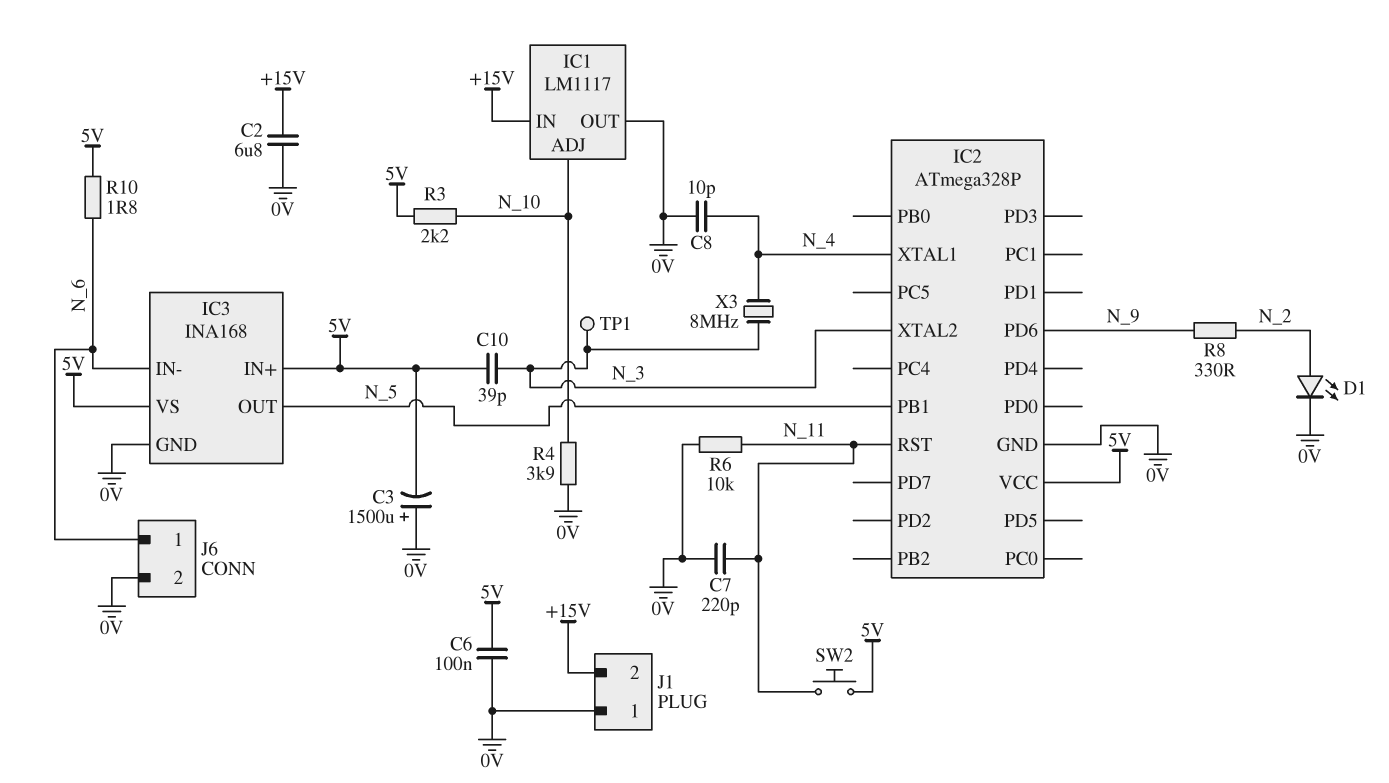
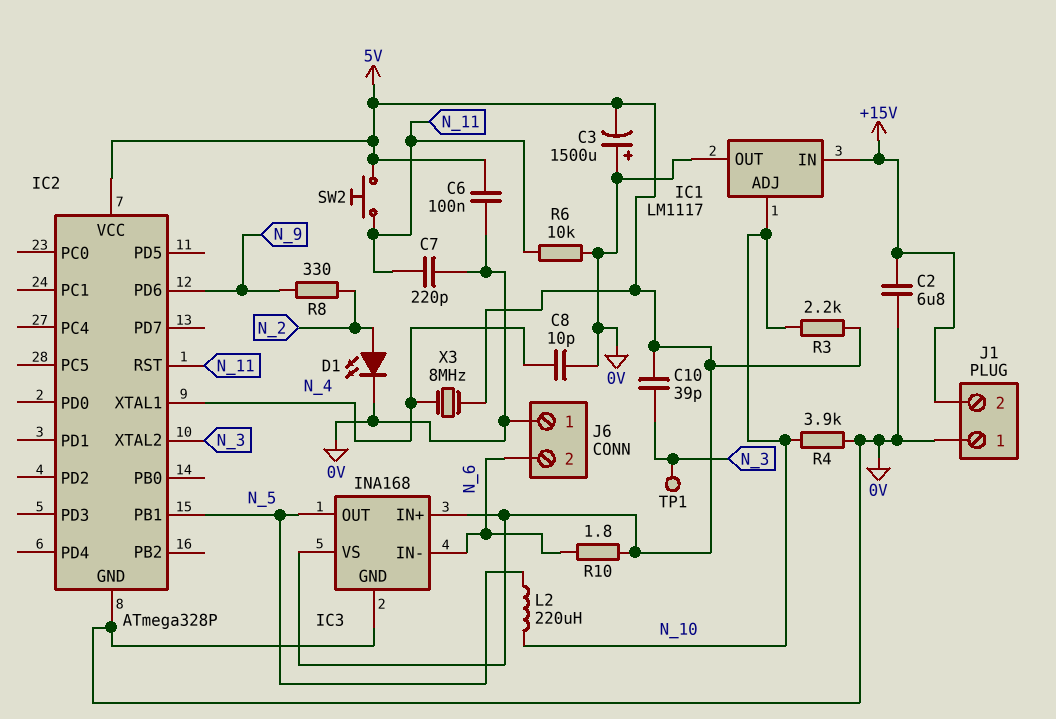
J6 pin 1: N_6 -> 0V
J6 pin 2: 0V -> N_6
L2: none -> 220uH (N_5, N_10)
X3: 8MHz (N_3, N_4) -> 8MHz (5V, N_4)

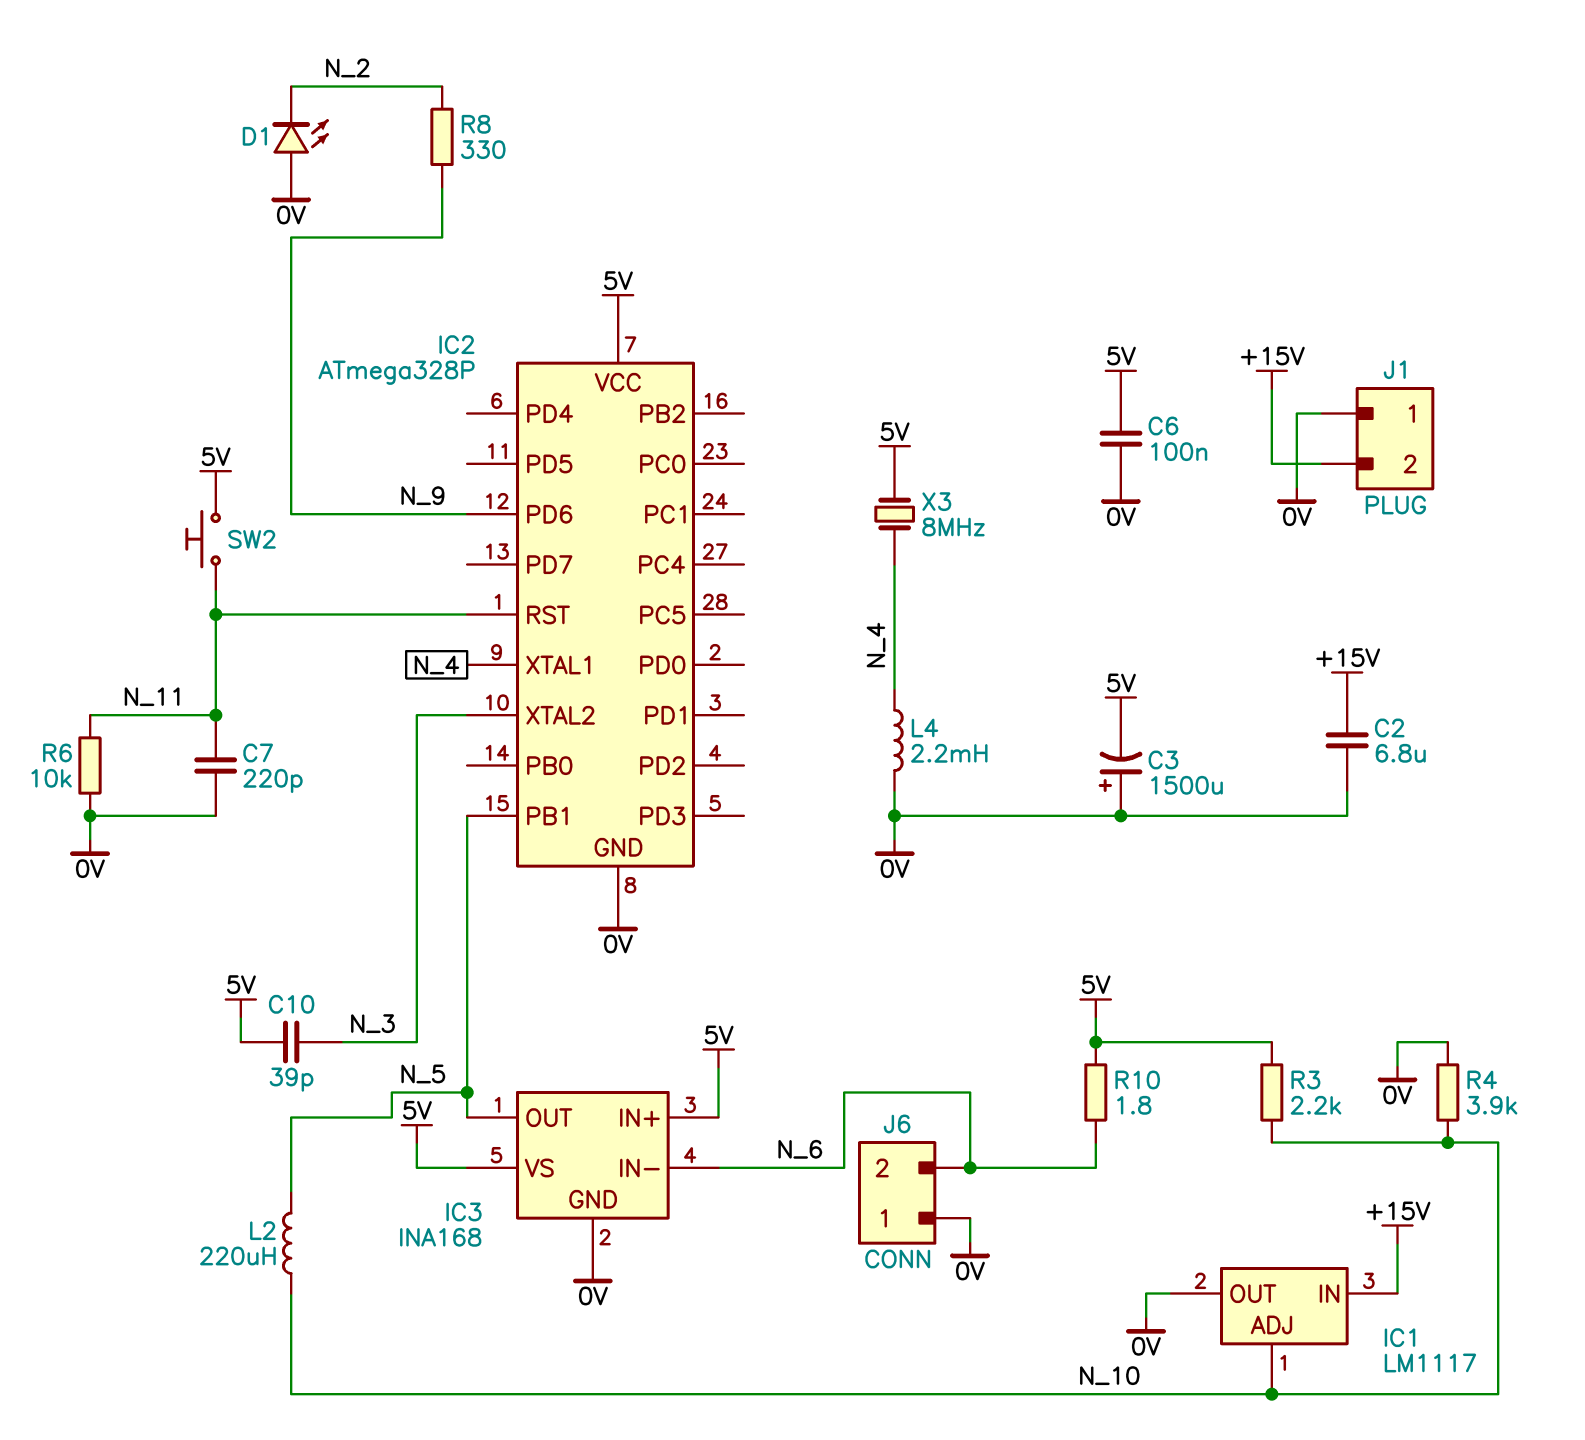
C8: 10pF (0V, N_4) -> none
D1: LED (A N_2, K 0V) -> LED (A 0V, K N_2)
L4: none -> 2.2mH (0V, N_4)
TP1: test point (N_3) -> none

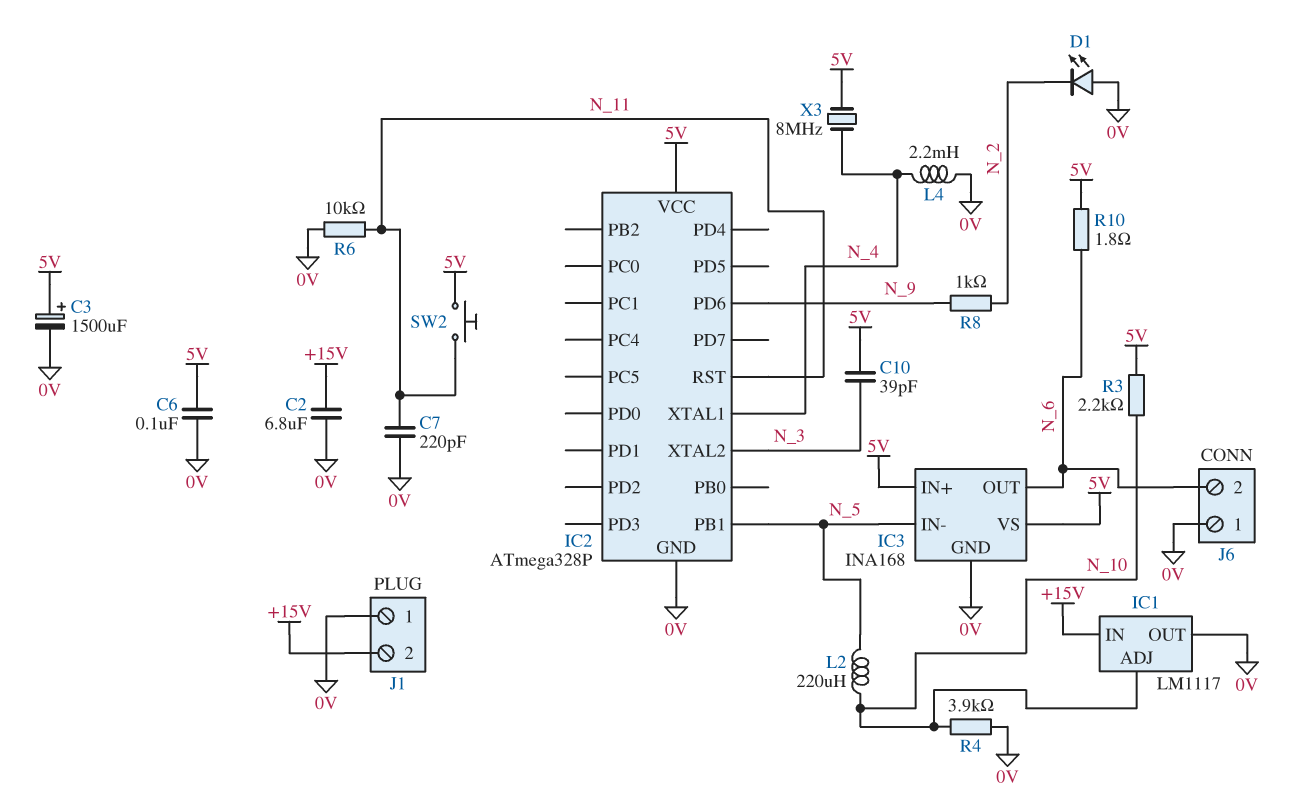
C3: 1500uF (plus 0V, minus 5V) -> 1500uF (plus 5V, minus 0V)
IC3 pin IN-: N_6 -> N_5
IC3 pin OUT: N_5 -> N_6
R8: 330 (N_2, N_9) -> 1k (N_2, N_9)

